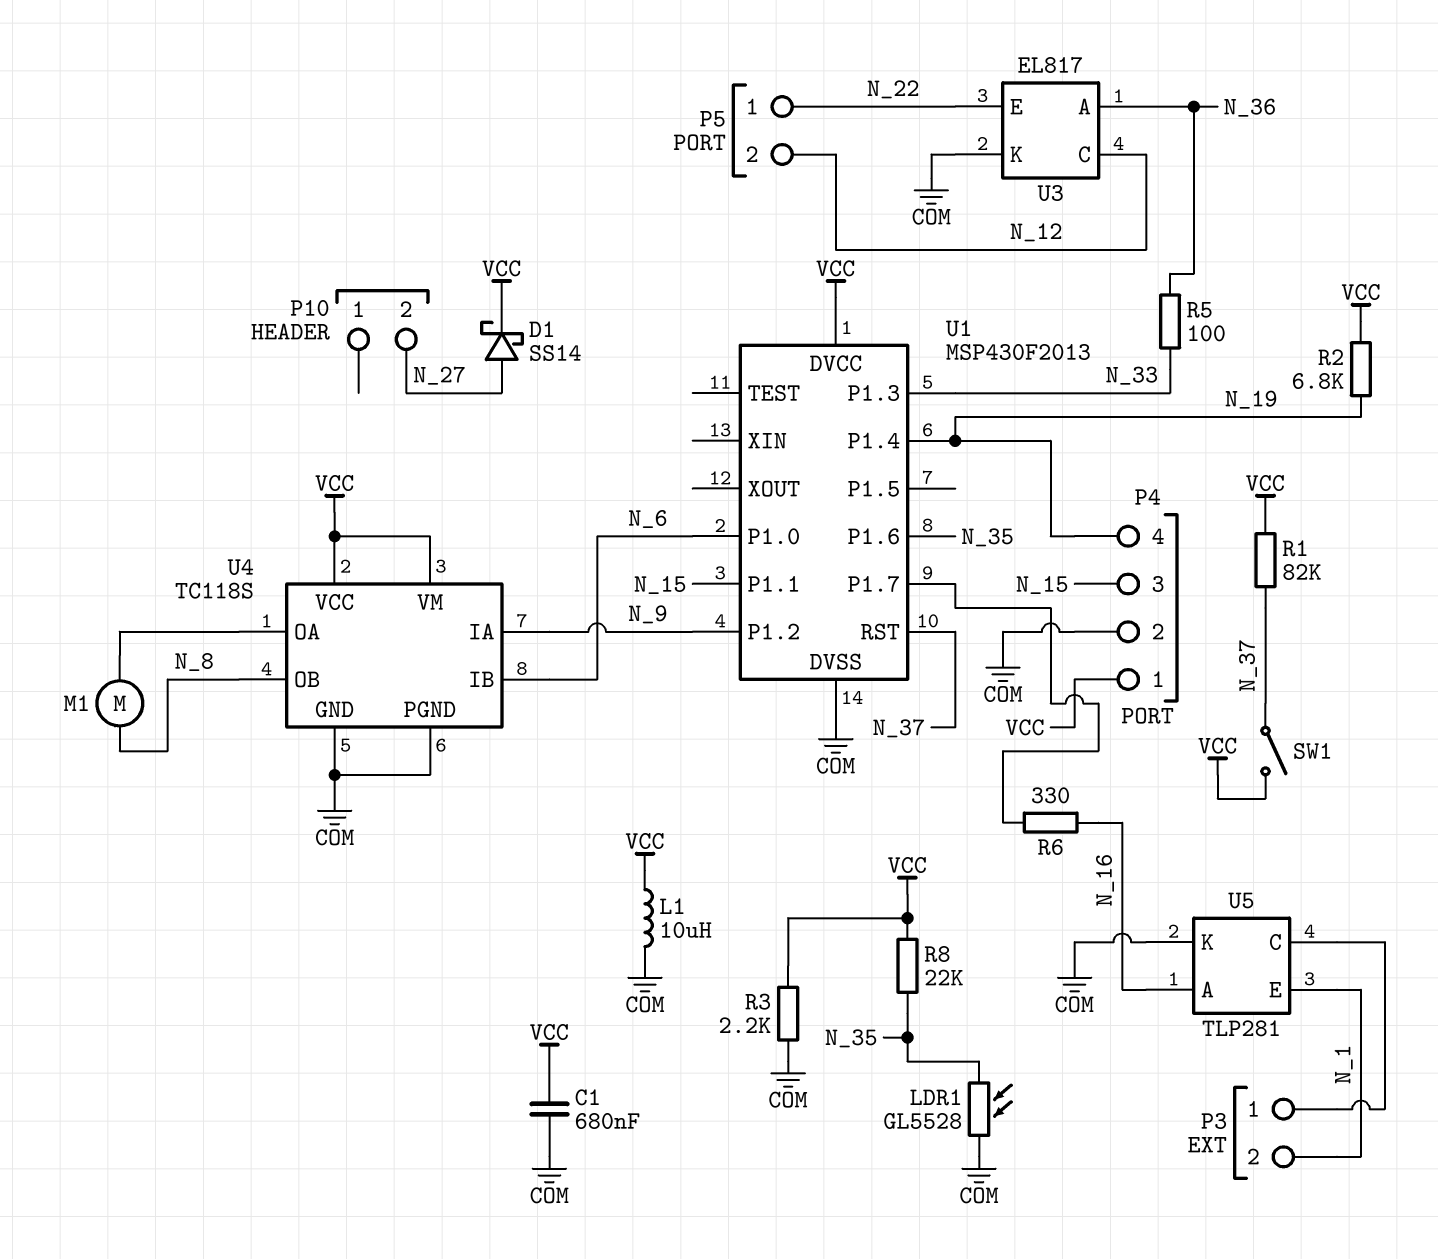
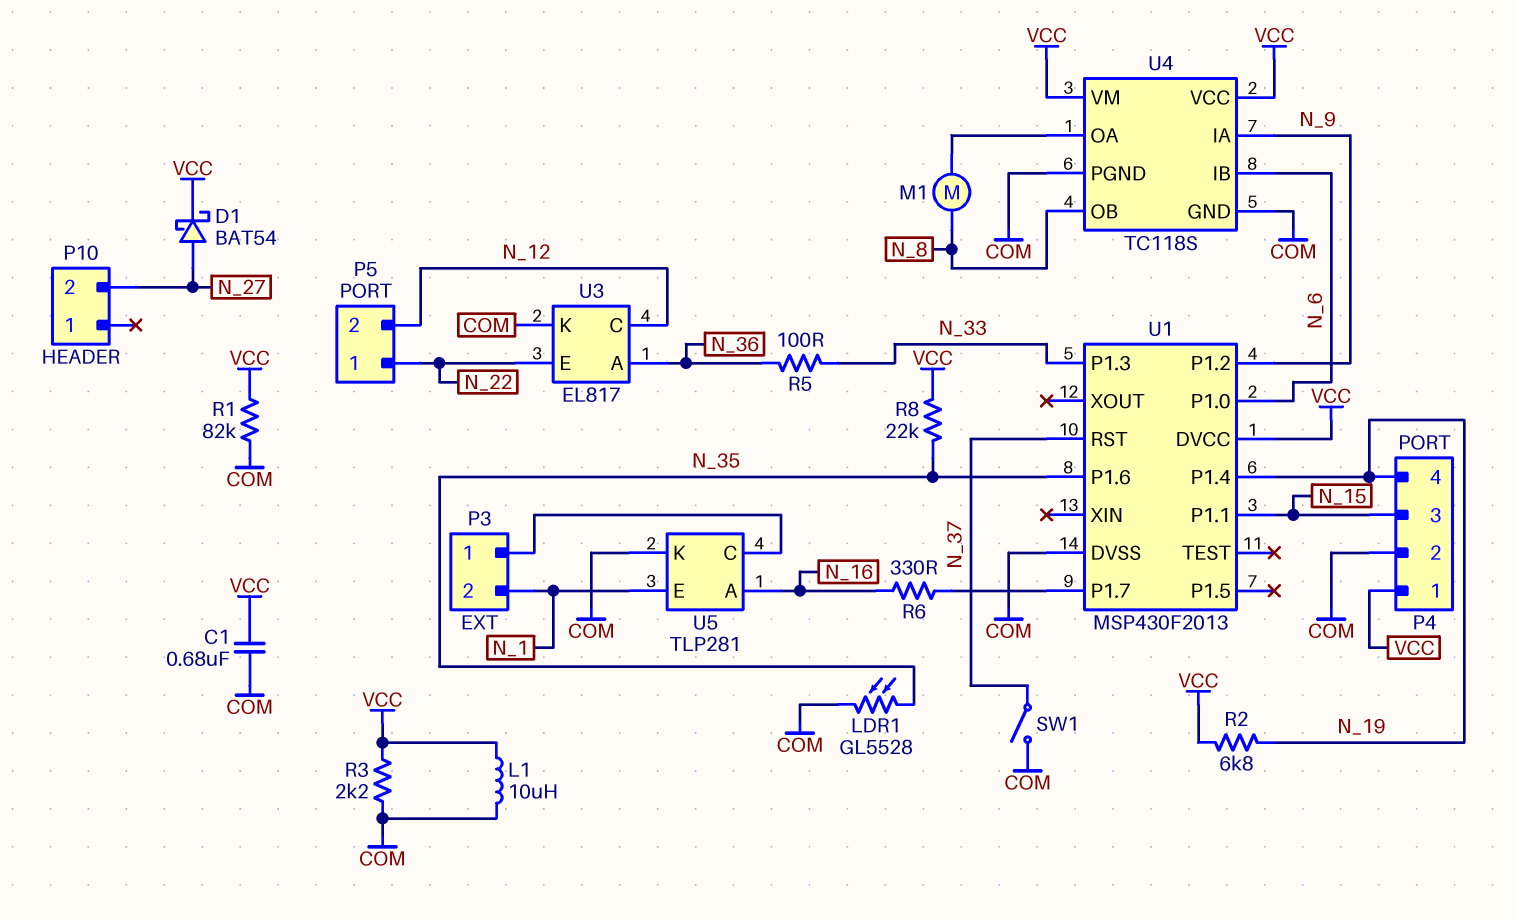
D1: schottky SS14 (A N_27, K VCC) -> schottky BAT54 (A N_27, K VCC)
R1: 82k (N_37, VCC) -> 82k (COM, VCC)
SW1: switch (N_37, VCC) -> switch (COM, N_37)

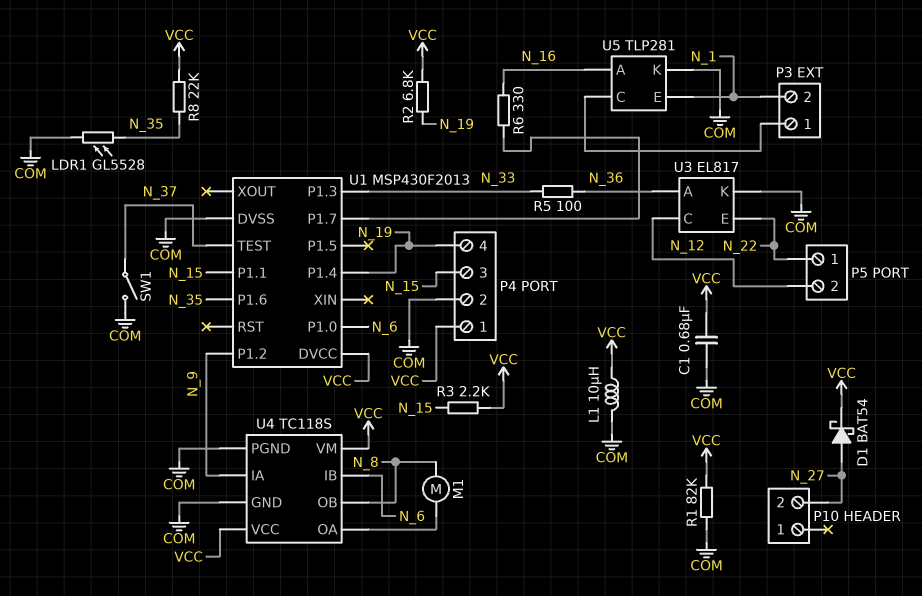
R3: 2.2k (COM, VCC) -> 2.2k (N_15, VCC)
U1 pin RST: N_37 -> none
U1 pin TEST: none -> N_37

